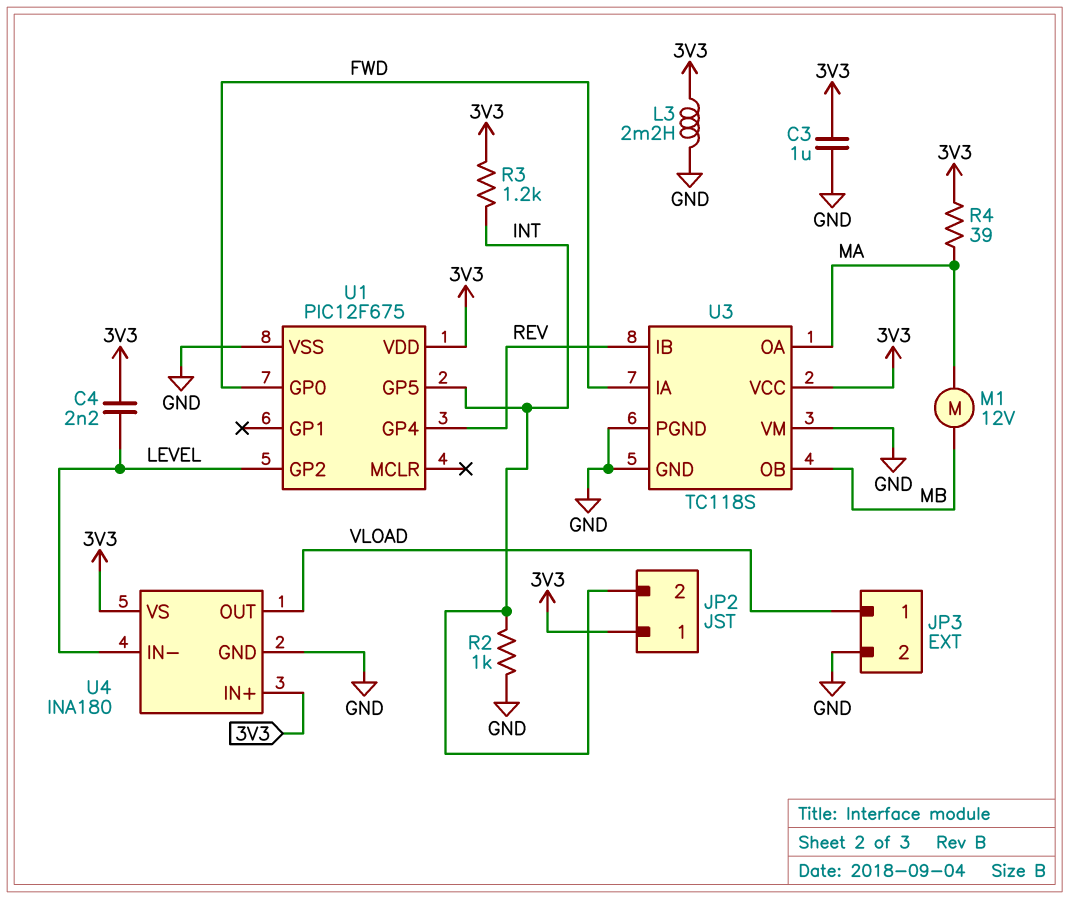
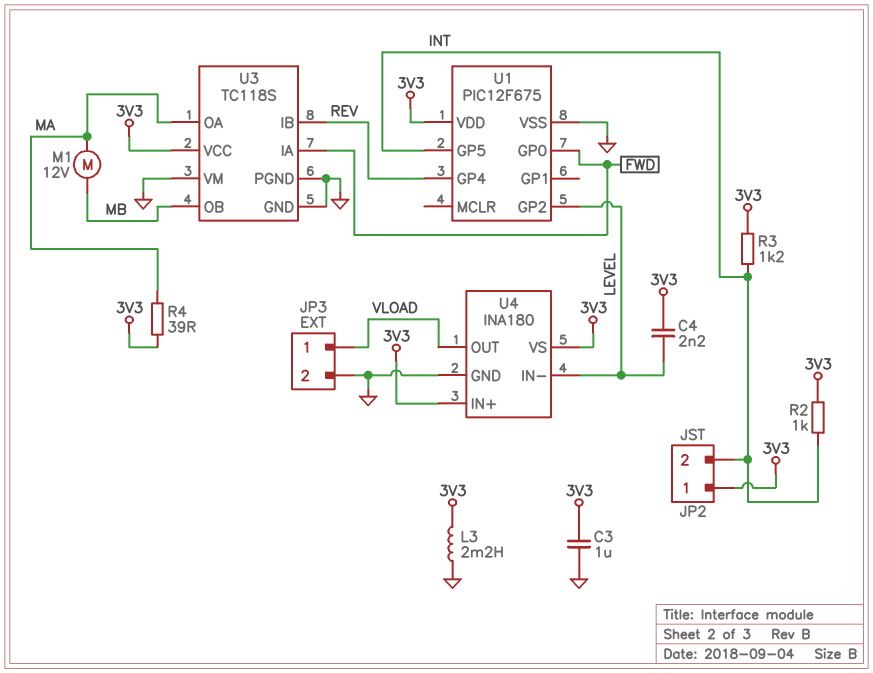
R2: 1k (GND, INT) -> 1k (3V3, INT)

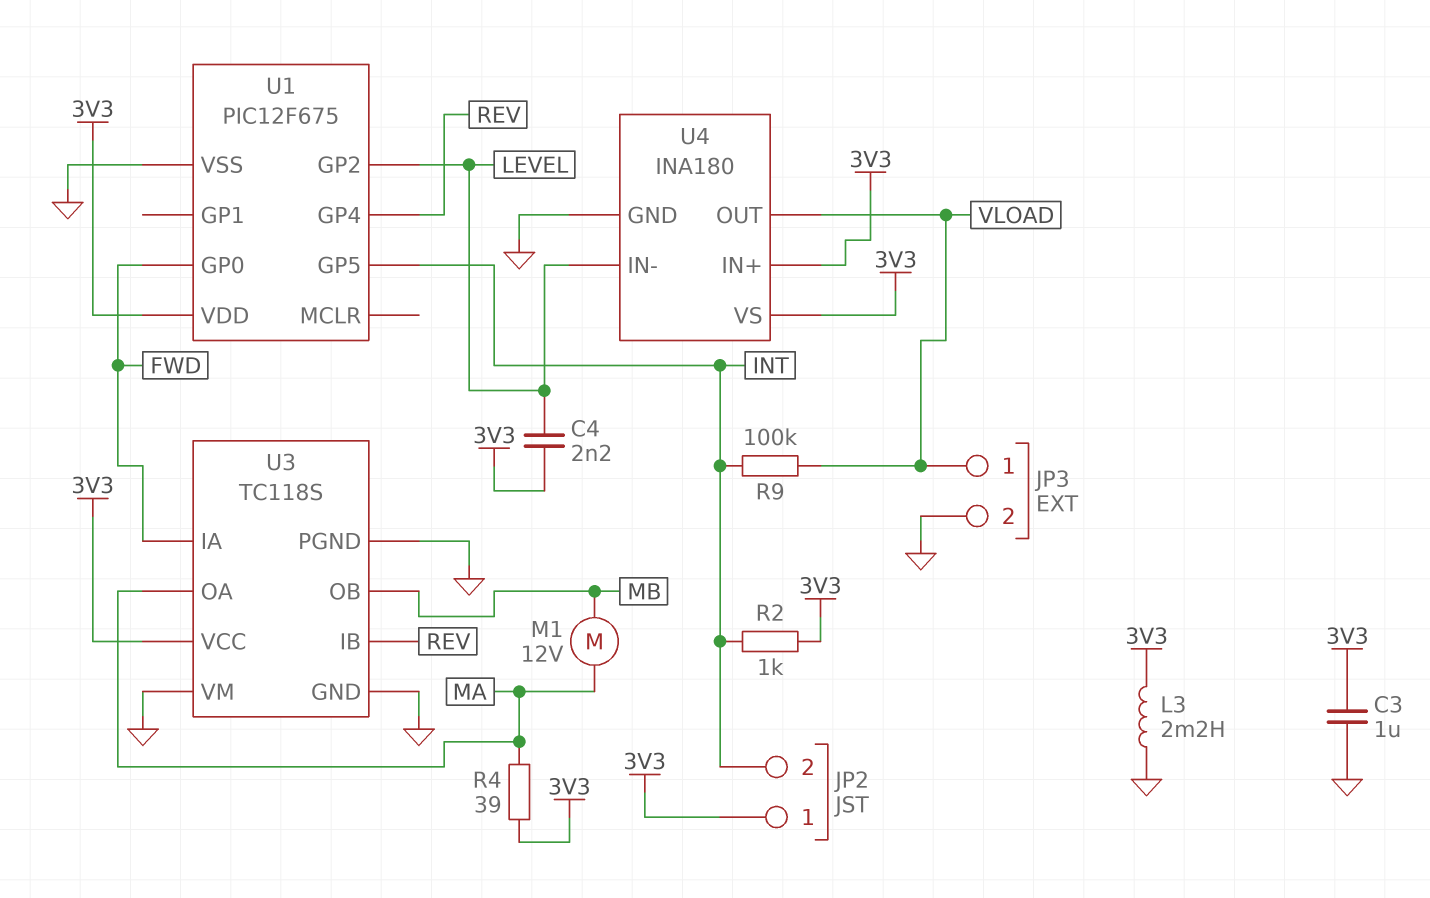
R3: 1.2k (3V3, INT) -> none
R9: none -> 100k (INT, VLOAD)

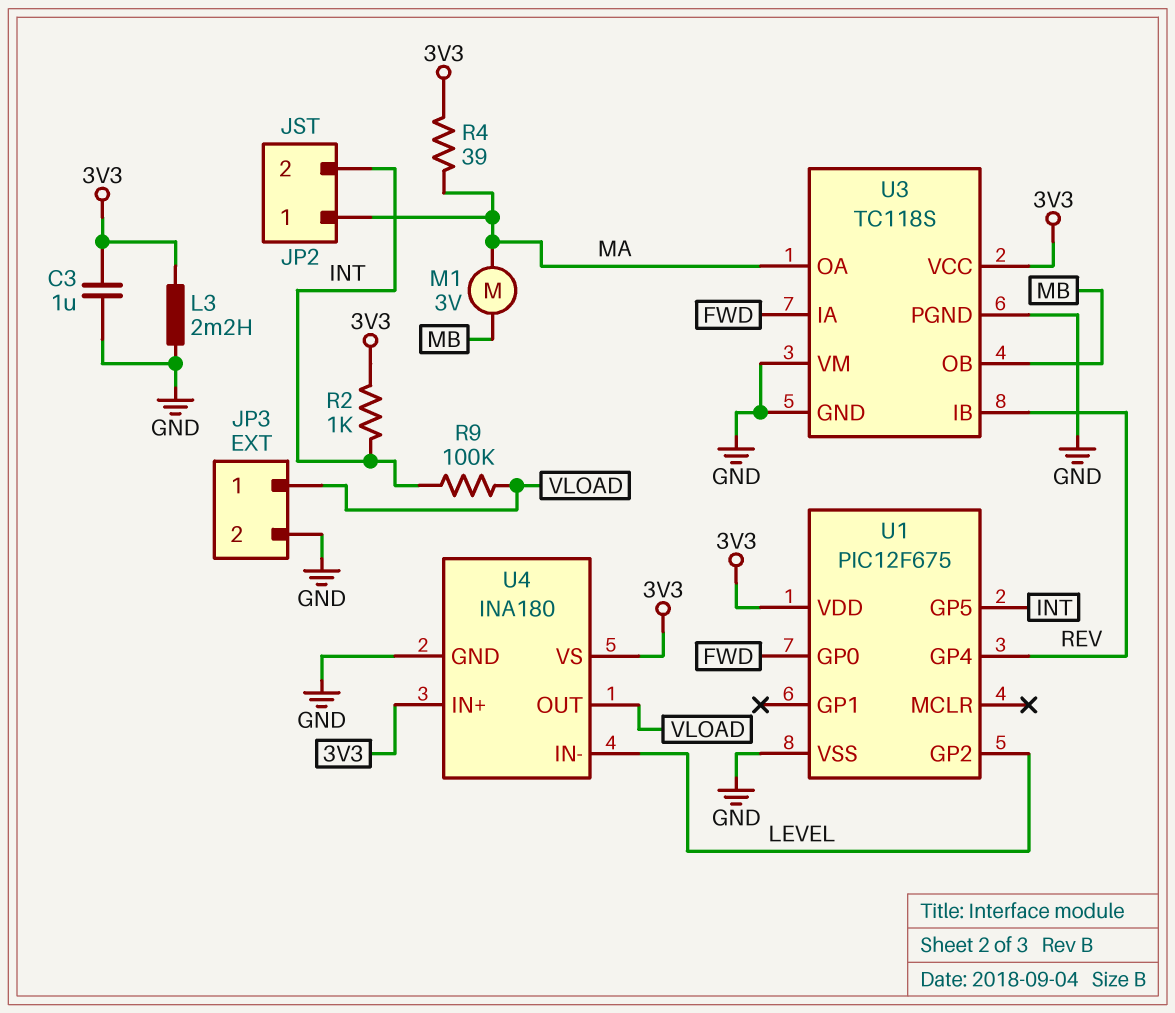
C4: 2.2nF (3V3, LEVEL) -> none
JP2 pin 1: 3V3 -> MA
M1: motor 12V (MA, MB) -> motor 3V (MA, MB)

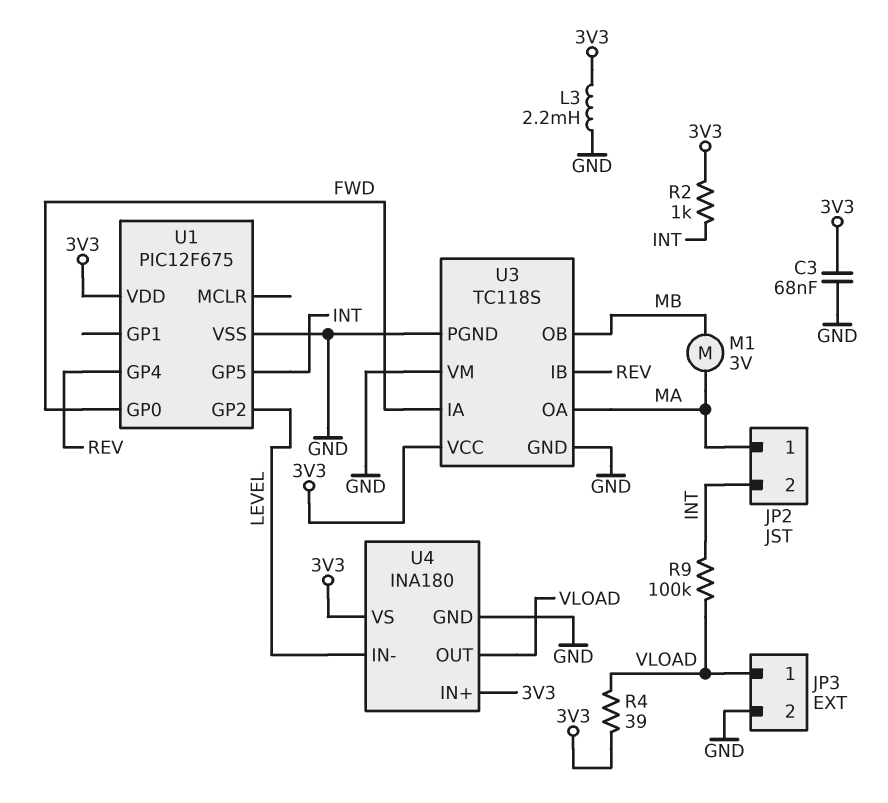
C3: 1uF (3V3, GND) -> 68nF (3V3, GND)
R4: 39 (3V3, MA) -> 39 (3V3, VLOAD)

